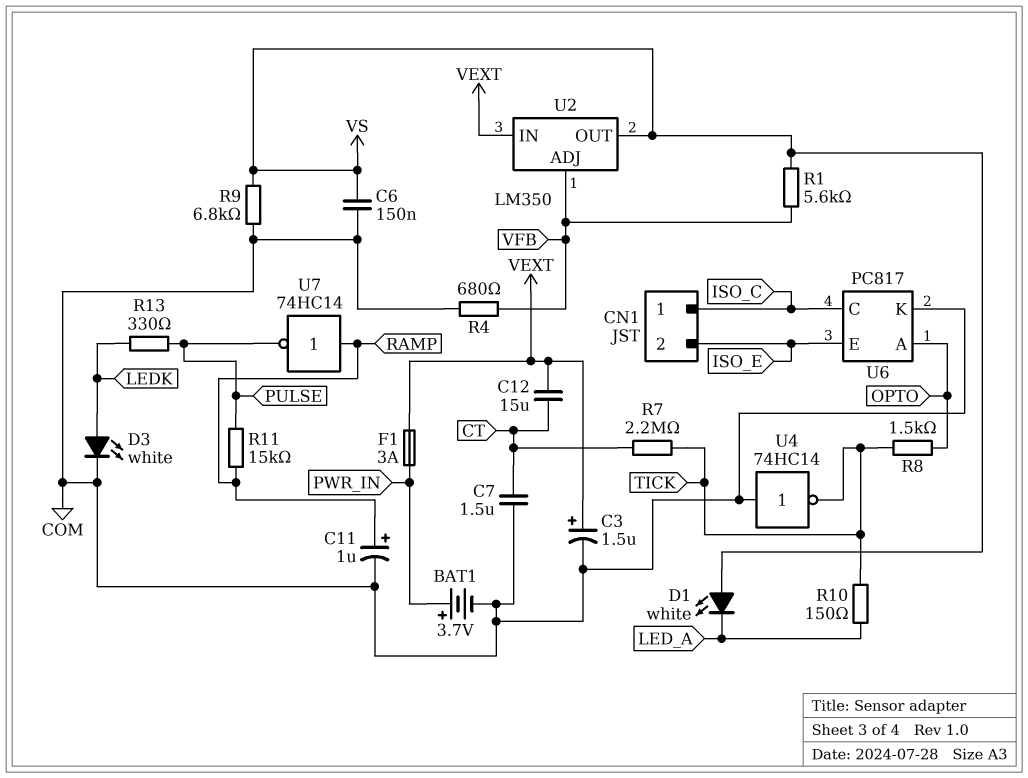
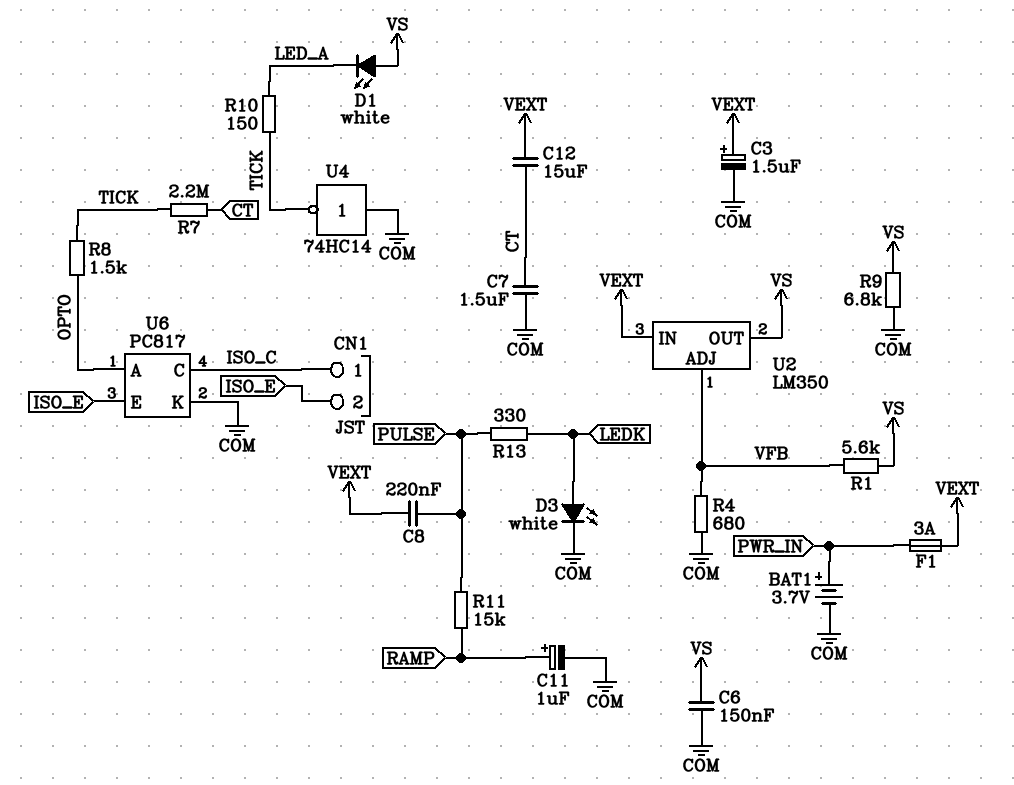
C8: none -> 220nF (PULSE, VEXT)
U7: NOT 74HC14 (in RAMP, out PULSE) -> none

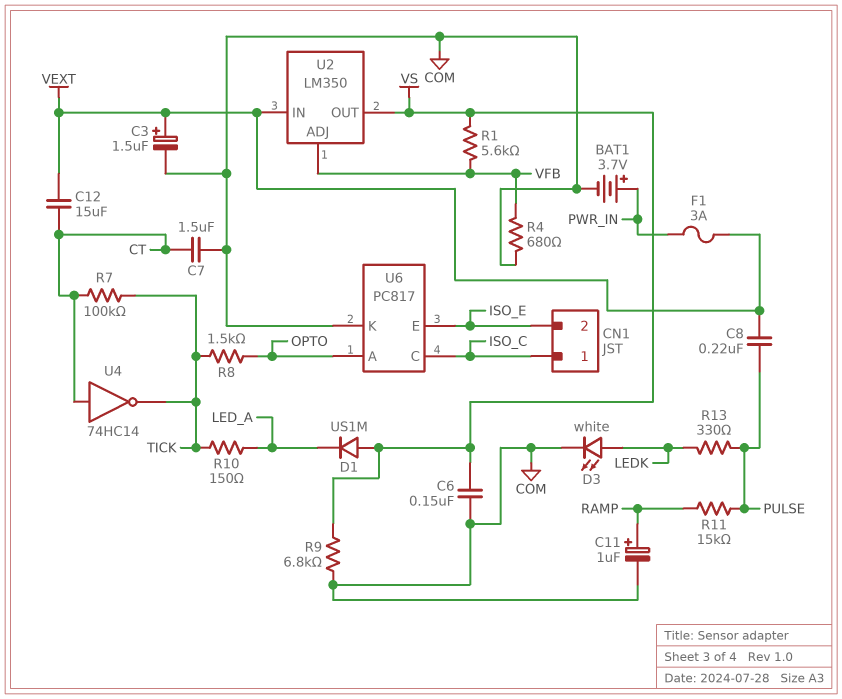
D1: LED white (A VS, K LED_A) -> diode US1M (A VS, K LED_A)
R7: 2.2M (CT, TICK) -> 100k (CT, TICK)
U4: NOT 74HC14 (in COM, out TICK) -> NOT 74HC14 (in CT, out TICK)

